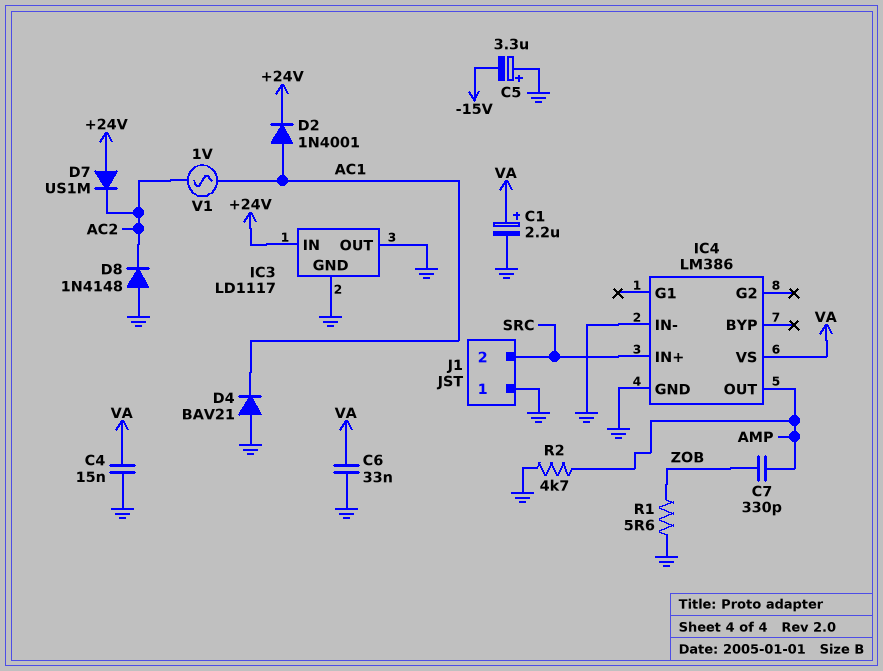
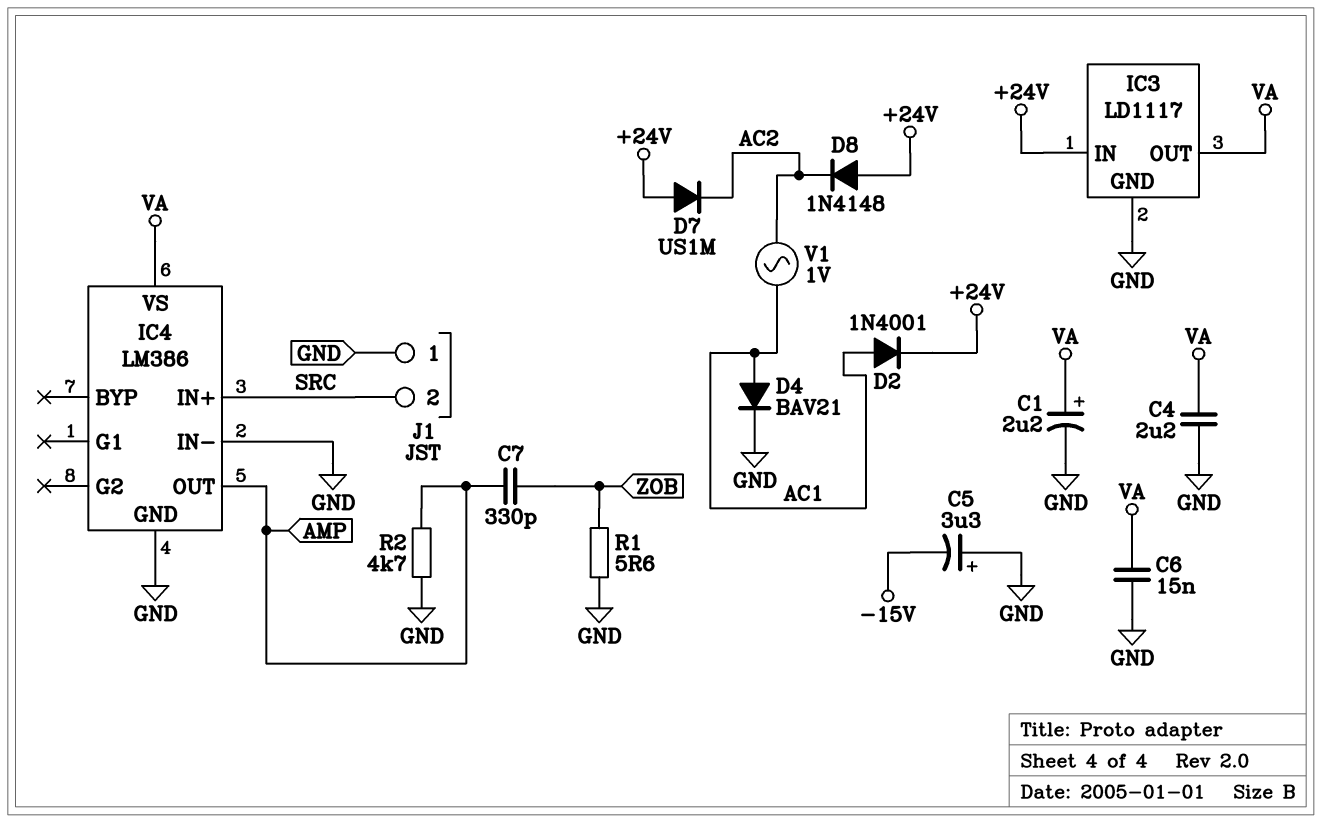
C4: 15nF (GND, VA) -> 2.2uF (GND, VA)
C6: 33nF (GND, VA) -> 15nF (GND, VA)
D4: diode BAV21 (A GND, K AC1) -> diode BAV21 (A AC1, K GND)
D8: diode 1N4148 (A GND, K AC2) -> diode 1N4148 (A +24V, K AC2)
IC3 pin OUT: GND -> VA

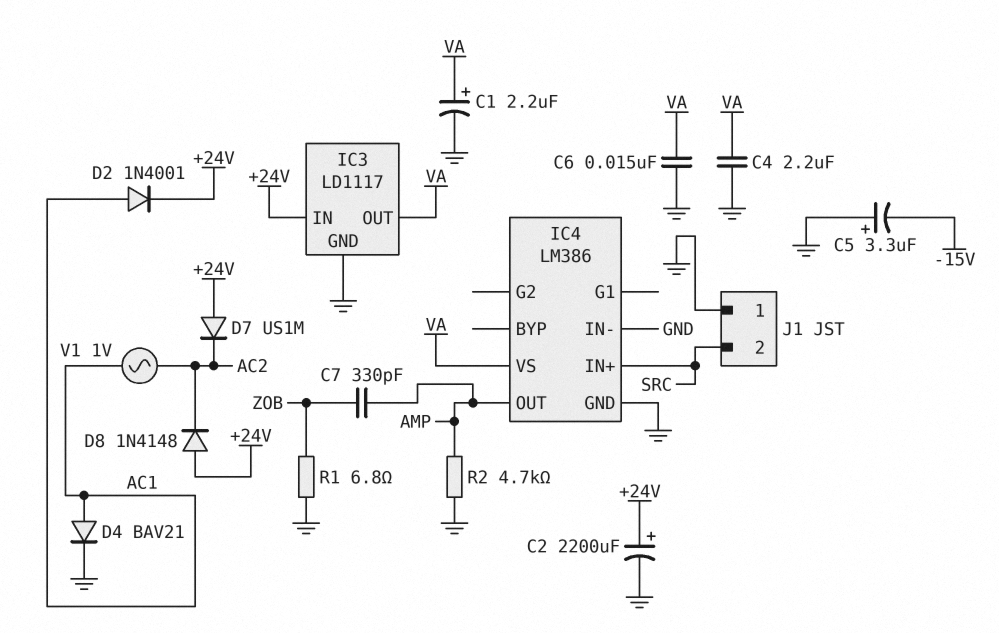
C2: none -> 2200uF (plus +24V, minus GND)
R1: 5.6 (GND, ZOB) -> 6.8 (GND, ZOB)

